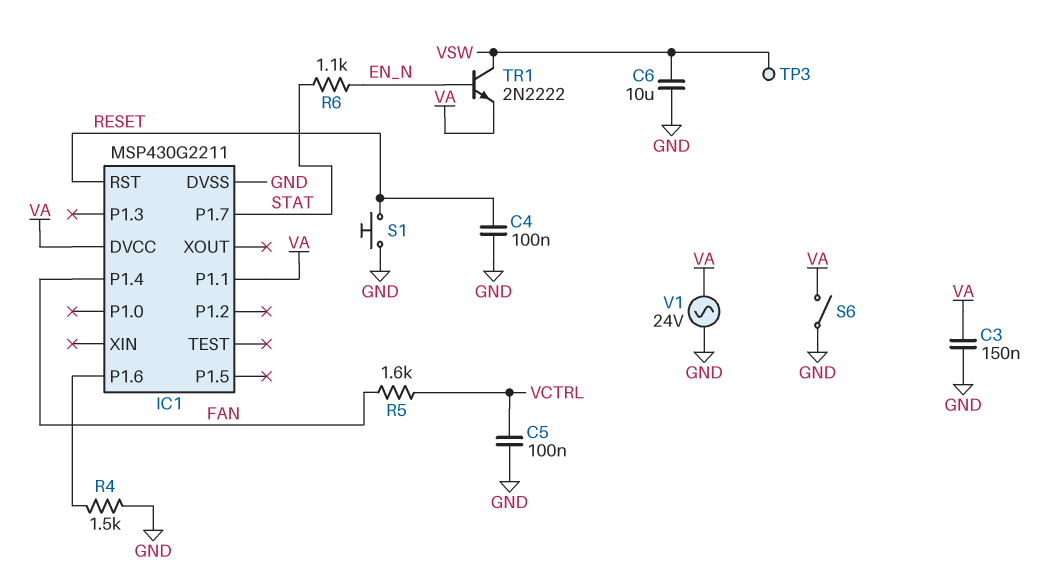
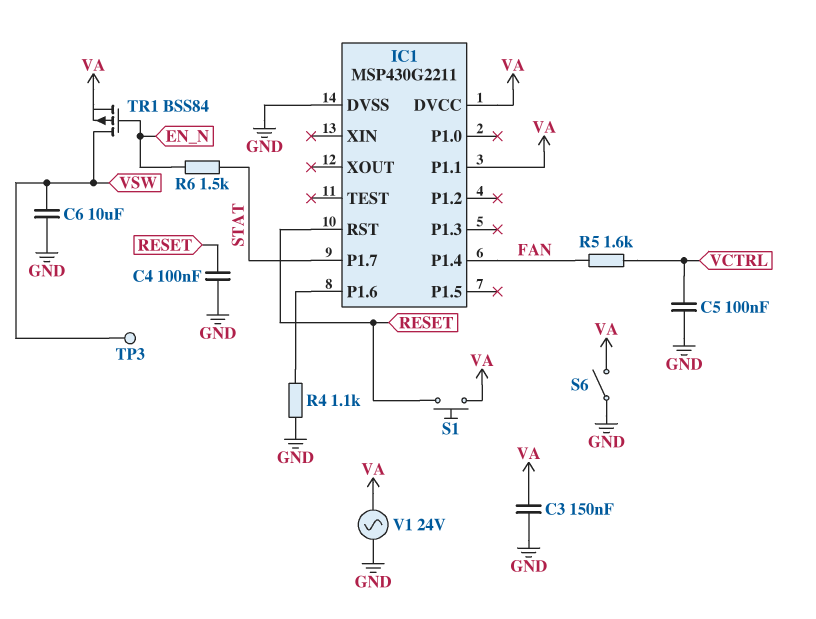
R4: 1.5k (GND, IC1/P1.6) -> 1.1k (GND, IC1/P1.6)
R6: 1.1k (EN_N, STAT) -> 1.5k (EN_N, STAT)
S1: button (GND, RESET) -> button (RESET, VA)
TR1: NPN 2N2222 (B EN_N, C VSW, E VA) -> PMOS BSS84 (G EN_N, D VSW, S VA)

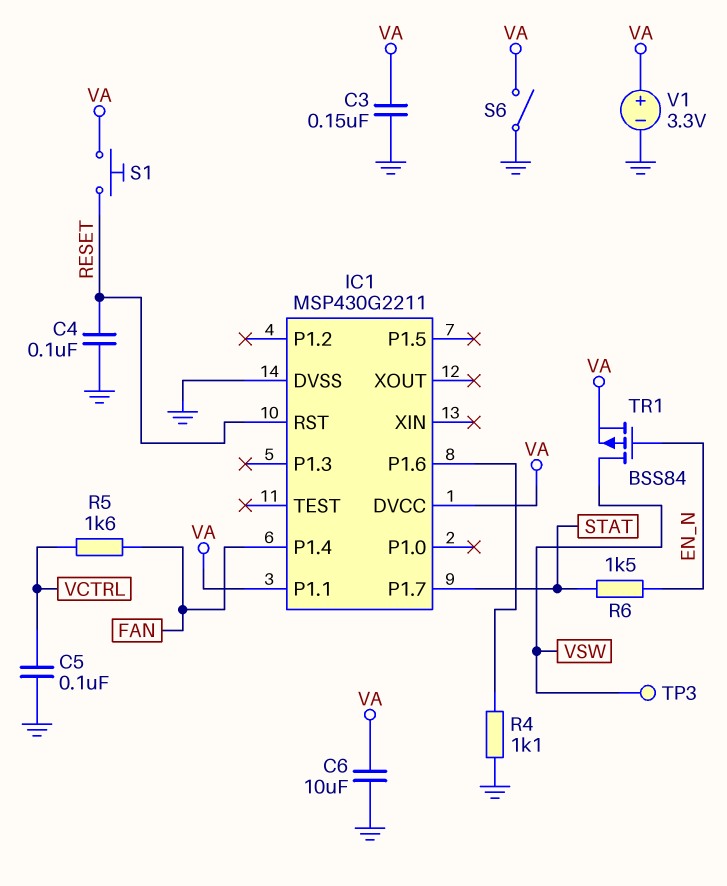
C6: 10uF (GND, VSW) -> 10uF (GND, VA)
V1: AC 24V (GND, VA) -> 3.3V (plus VA, minus GND)

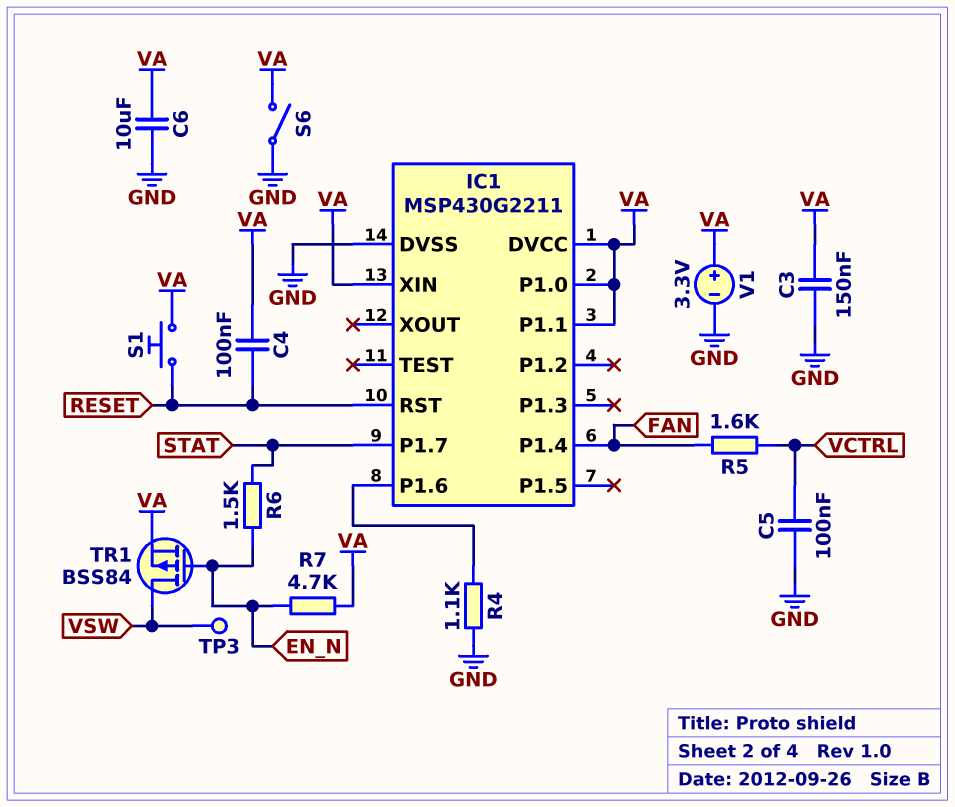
C4: 100nF (GND, RESET) -> 100nF (RESET, VA)
IC1 pin P1.0: none -> VA
IC1 pin XIN: none -> VA
R7: none -> 4.7k (EN_N, VA)

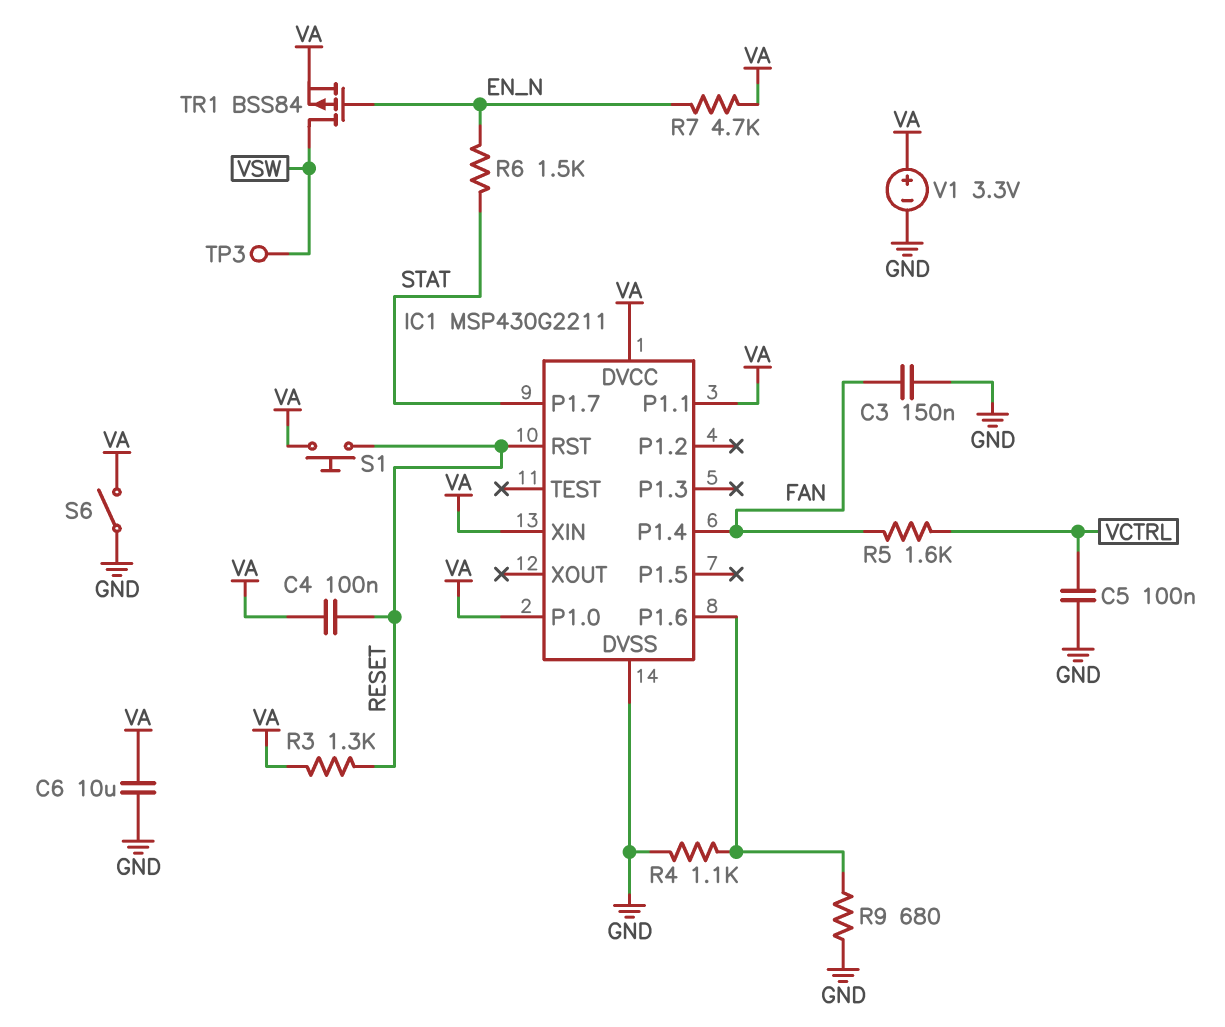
C3: 150nF (GND, VA) -> 150nF (FAN, GND)
R3: none -> 1.3k (RESET, VA)
R9: none -> 680 (GND, IC1/P1.6)

